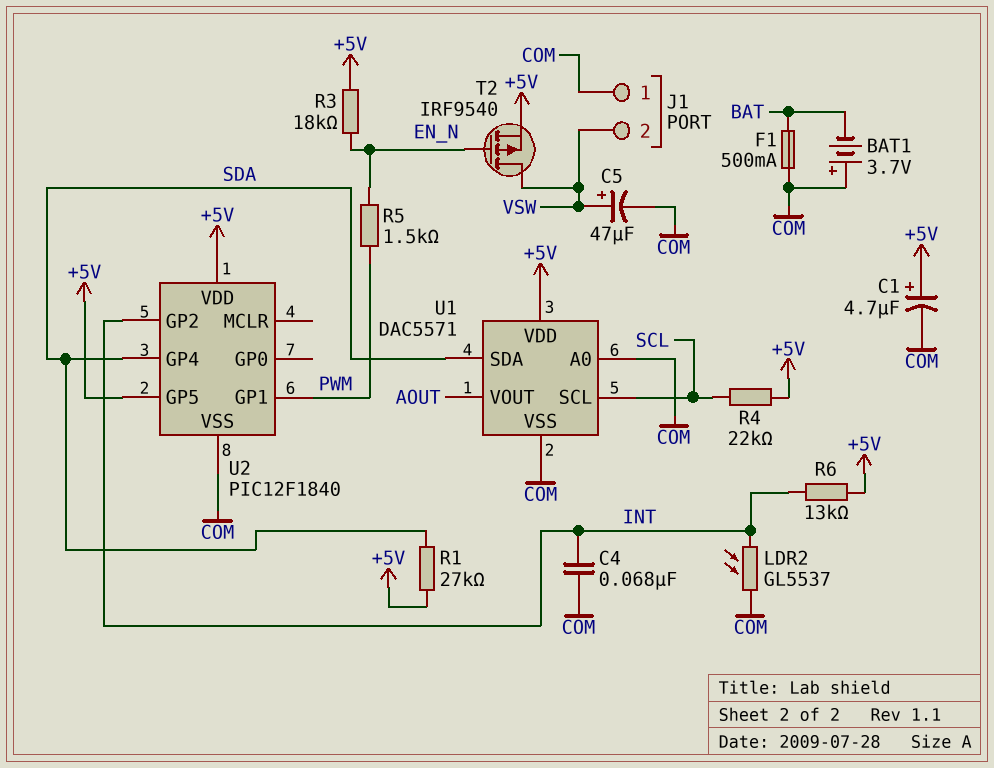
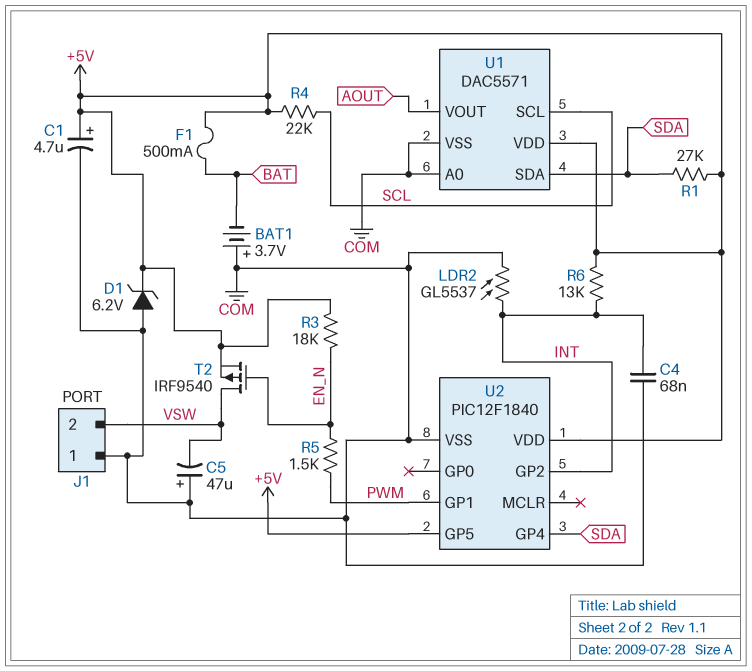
C5: 47uF (plus VSW, minus COM) -> 47uF (plus COM, minus VSW)
D1: none -> zener 6.2V (A COM, K +5V)
F1: 500mA (BAT, COM) -> 500mA (+5V, BAT)

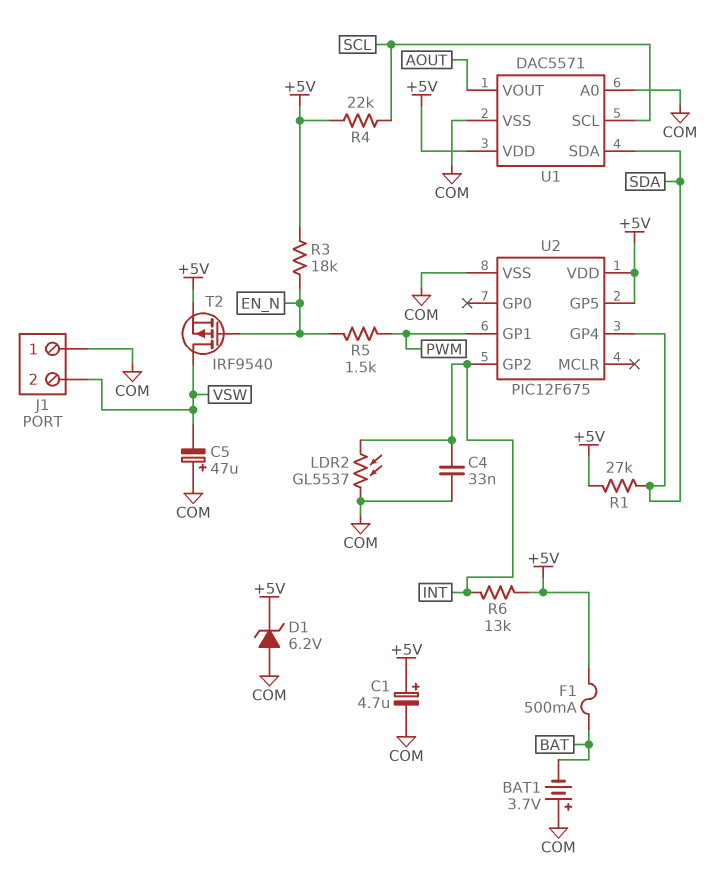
C4: 68nF (COM, INT) -> 33nF (COM, INT)
U2: PIC12F1840 -> PIC12F675

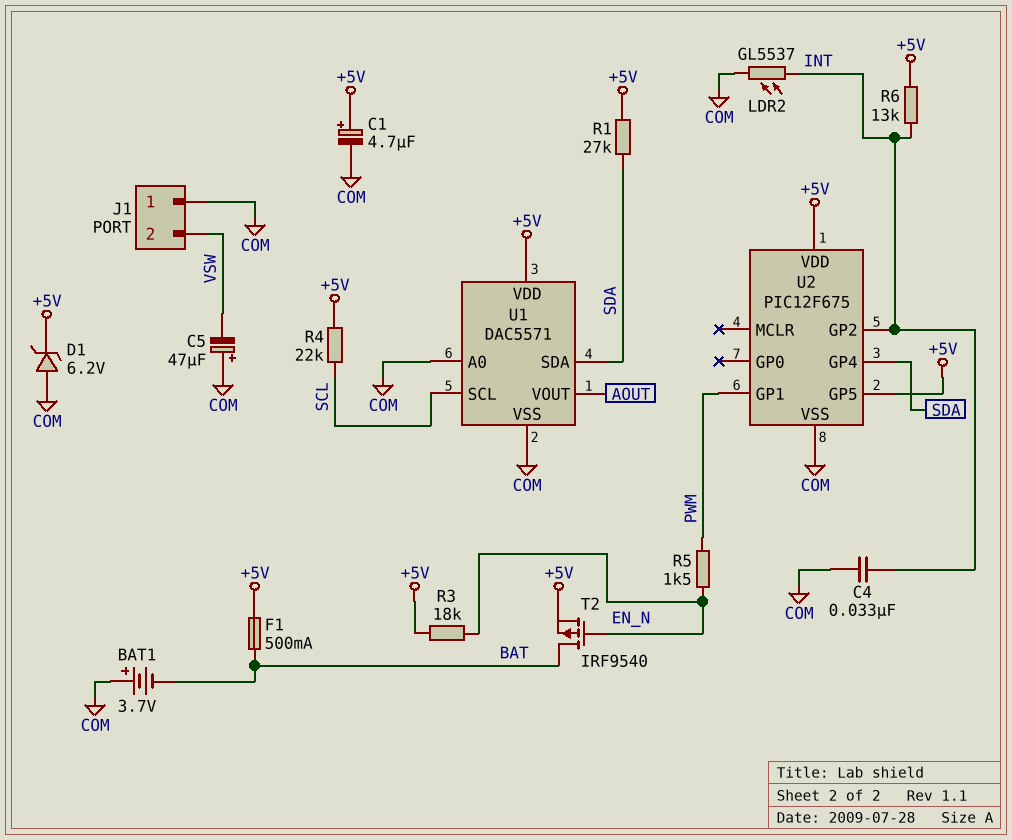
T2: PMOS IRF9540 (G EN_N, D VSW, S +5V) -> PMOS IRF9540 (G EN_N, D BAT, S +5V)

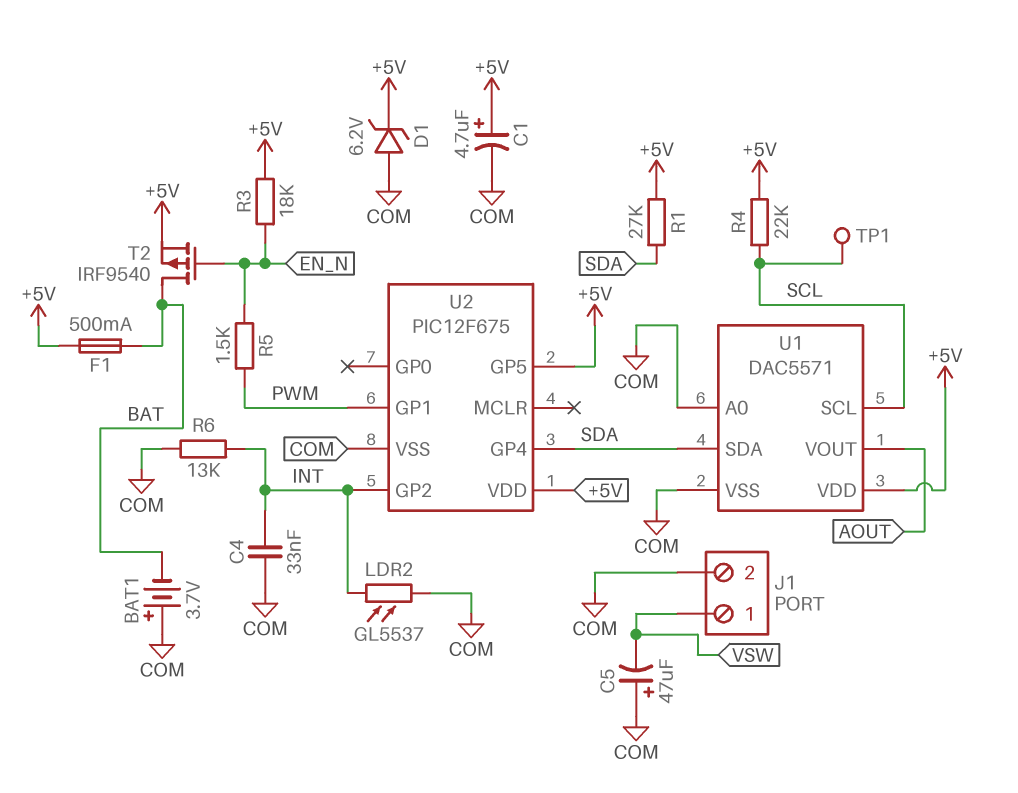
J1 pin 1: COM -> VSW
J1 pin 2: VSW -> COM
R6: 13k (+5V, INT) -> 13k (COM, INT)
TP1: none -> test point (SCL)

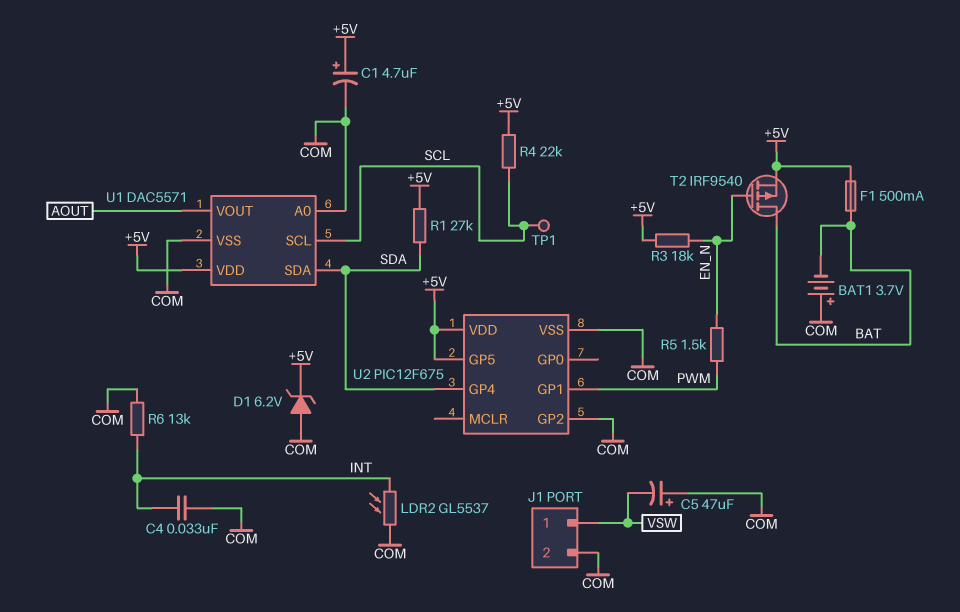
U2 pin GP2: INT -> COM

